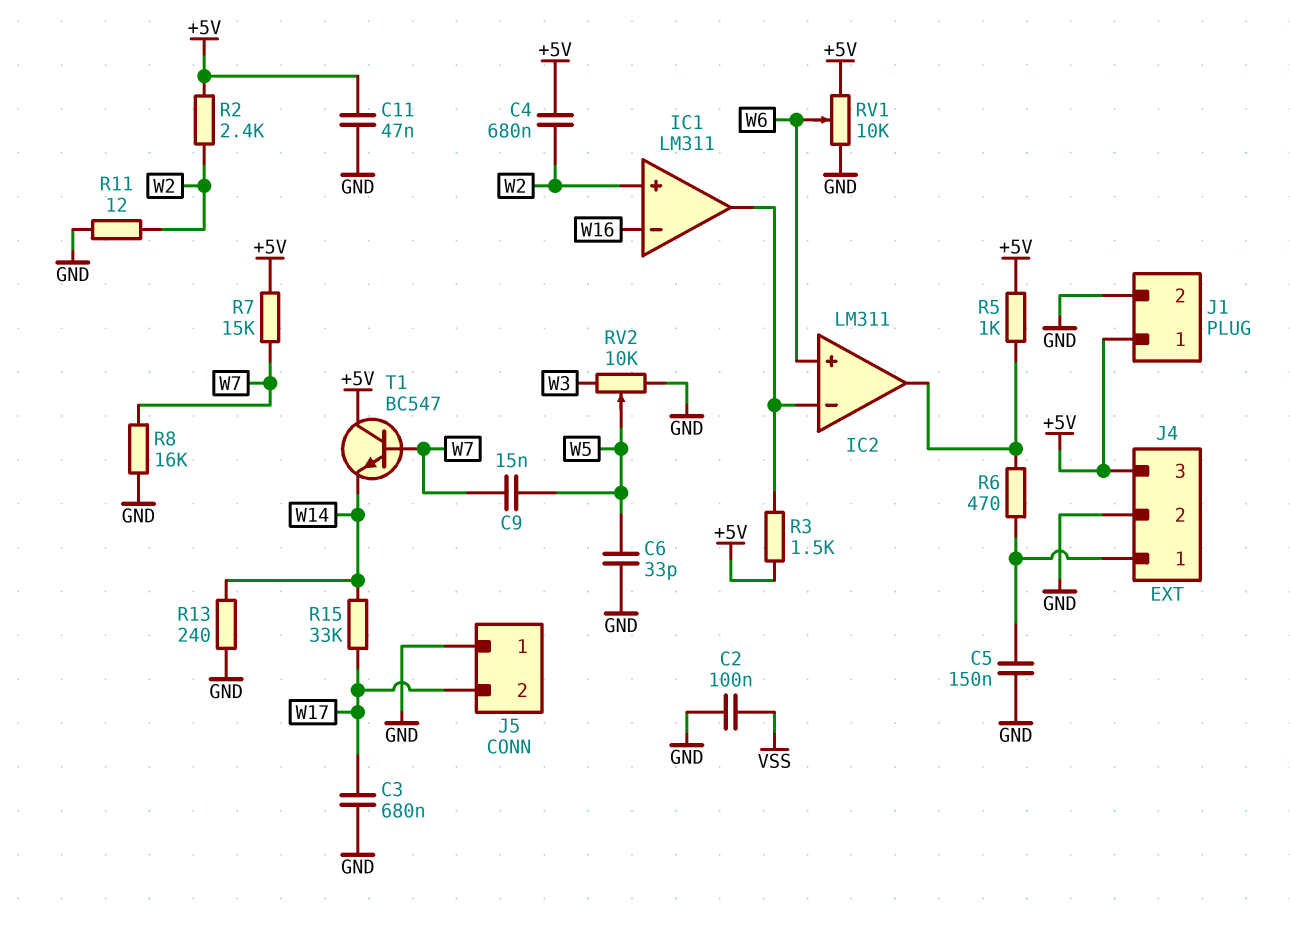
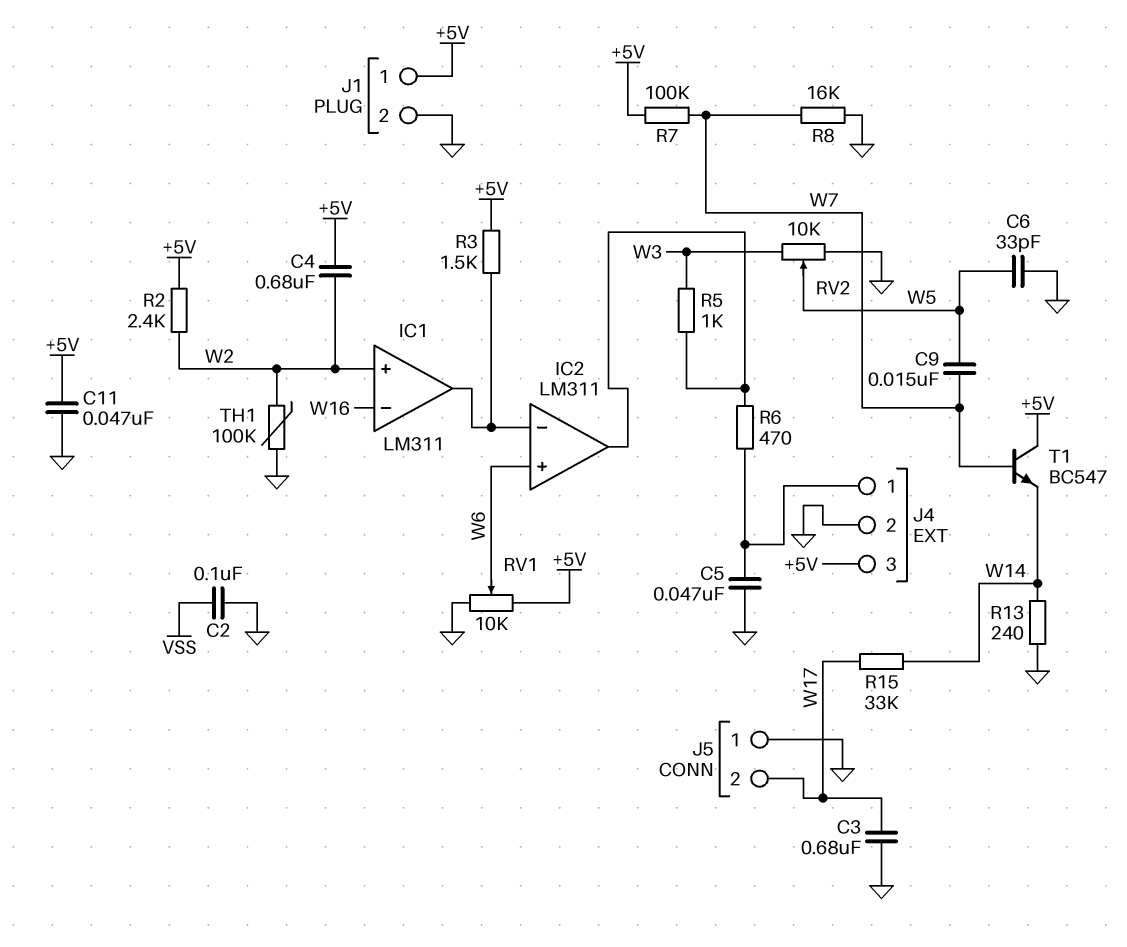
C5: 150nF (GND, J4/1) -> 47nF (GND, J4/1)
R5: 1k (+5V, IC2/out) -> 1k (IC2/out, W3)
R7: 15k (+5V, W7) -> 100k (+5V, W7)
R11: 12 (GND, W2) -> none
TH1: none -> 100k (GND, W2)

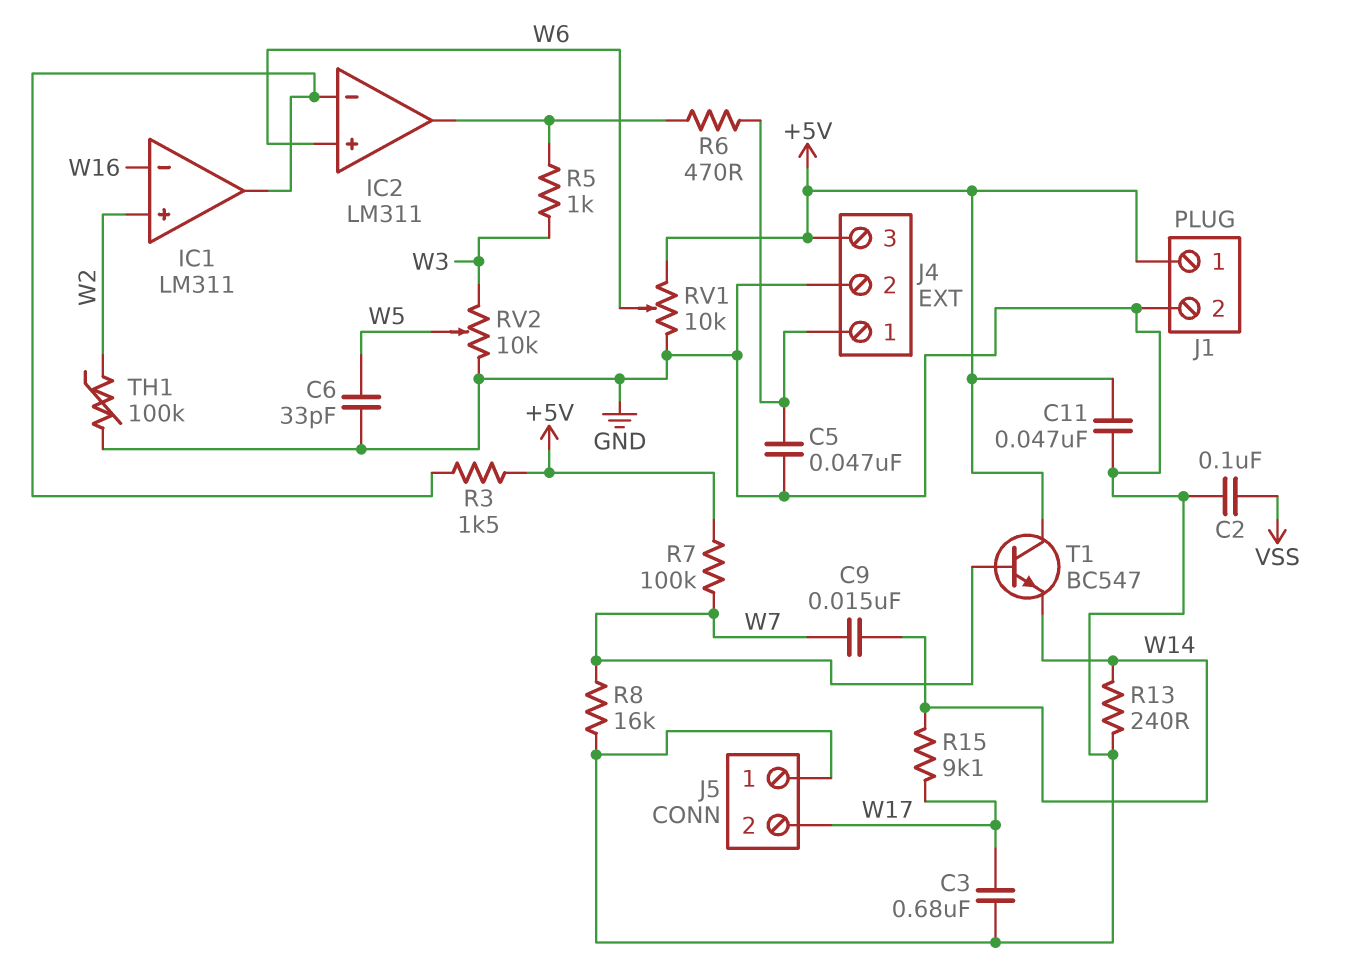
C4: 680nF (+5V, W2) -> none
C9: 15nF (W5, W7) -> 15nF (W7, W14)
R2: 2.4k (+5V, W2) -> none
R15: 33k (W14, W17) -> 9.1k (W14, W17)

